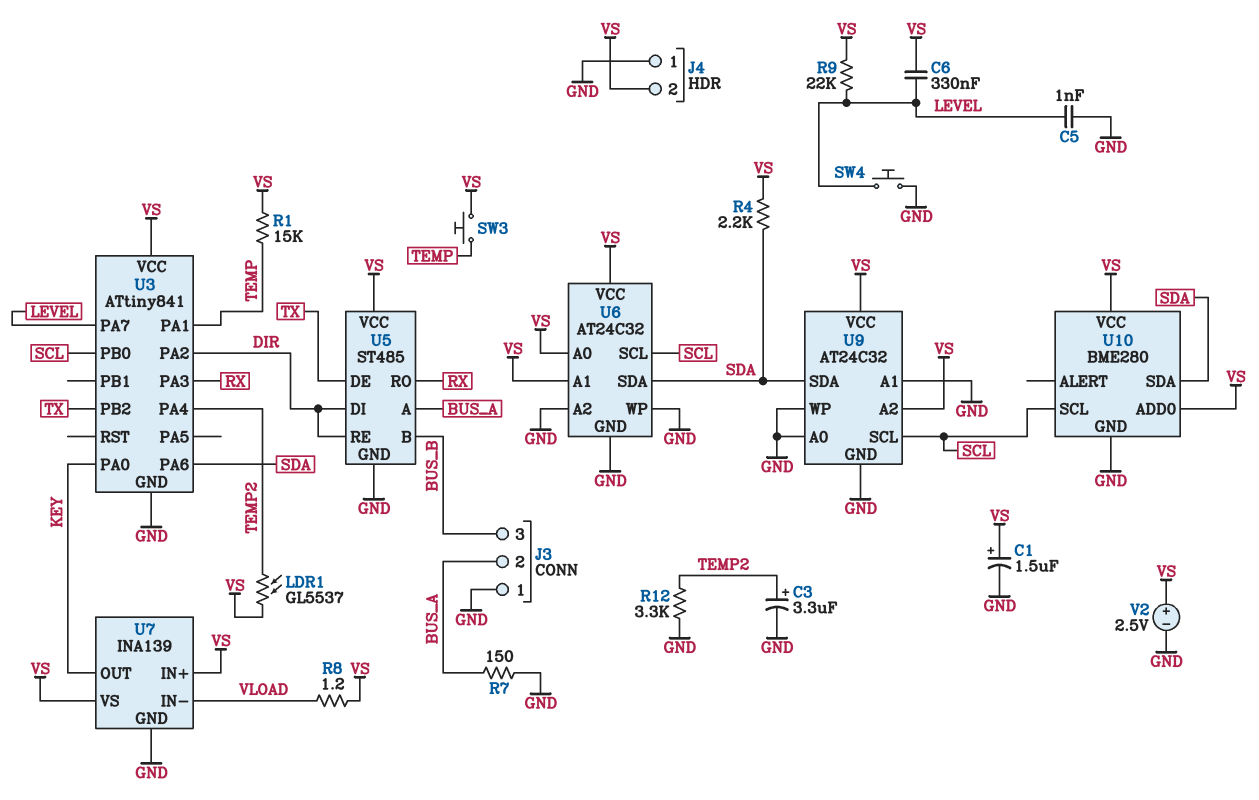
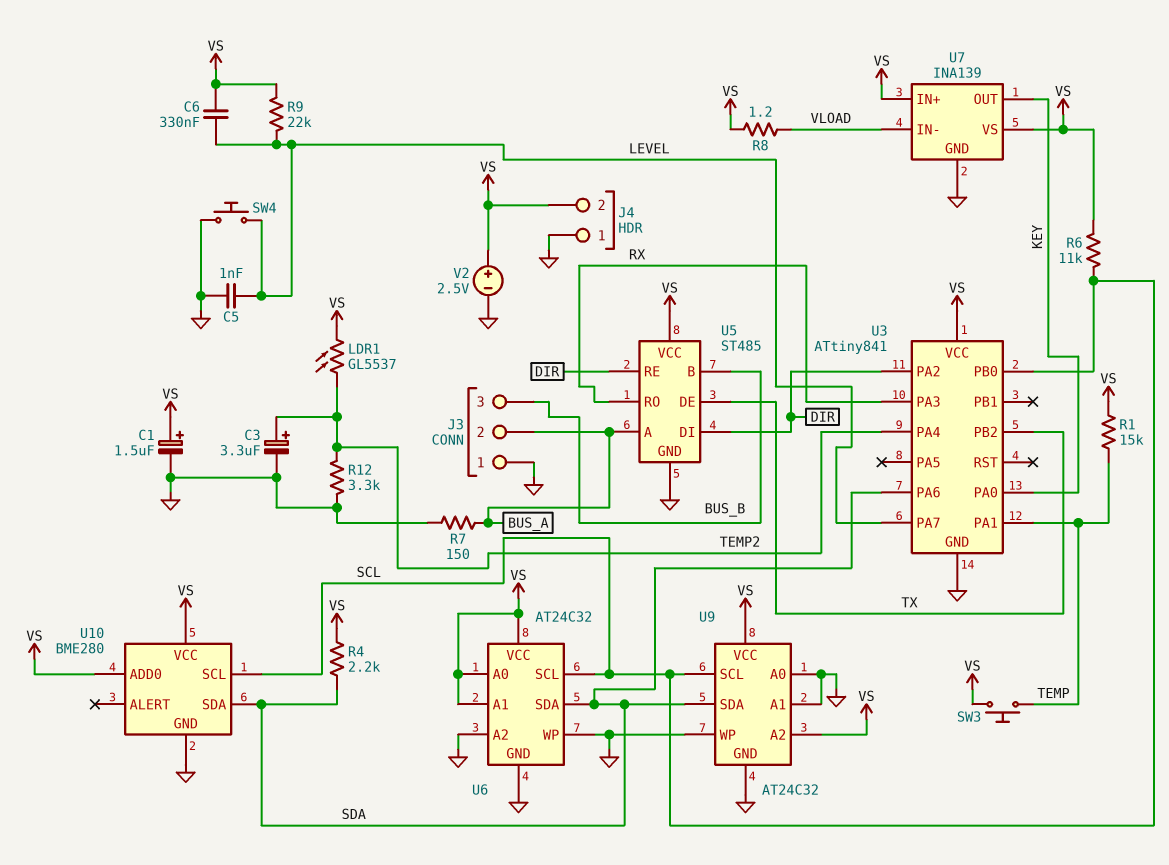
R6: none -> 11k (SCL, VS)

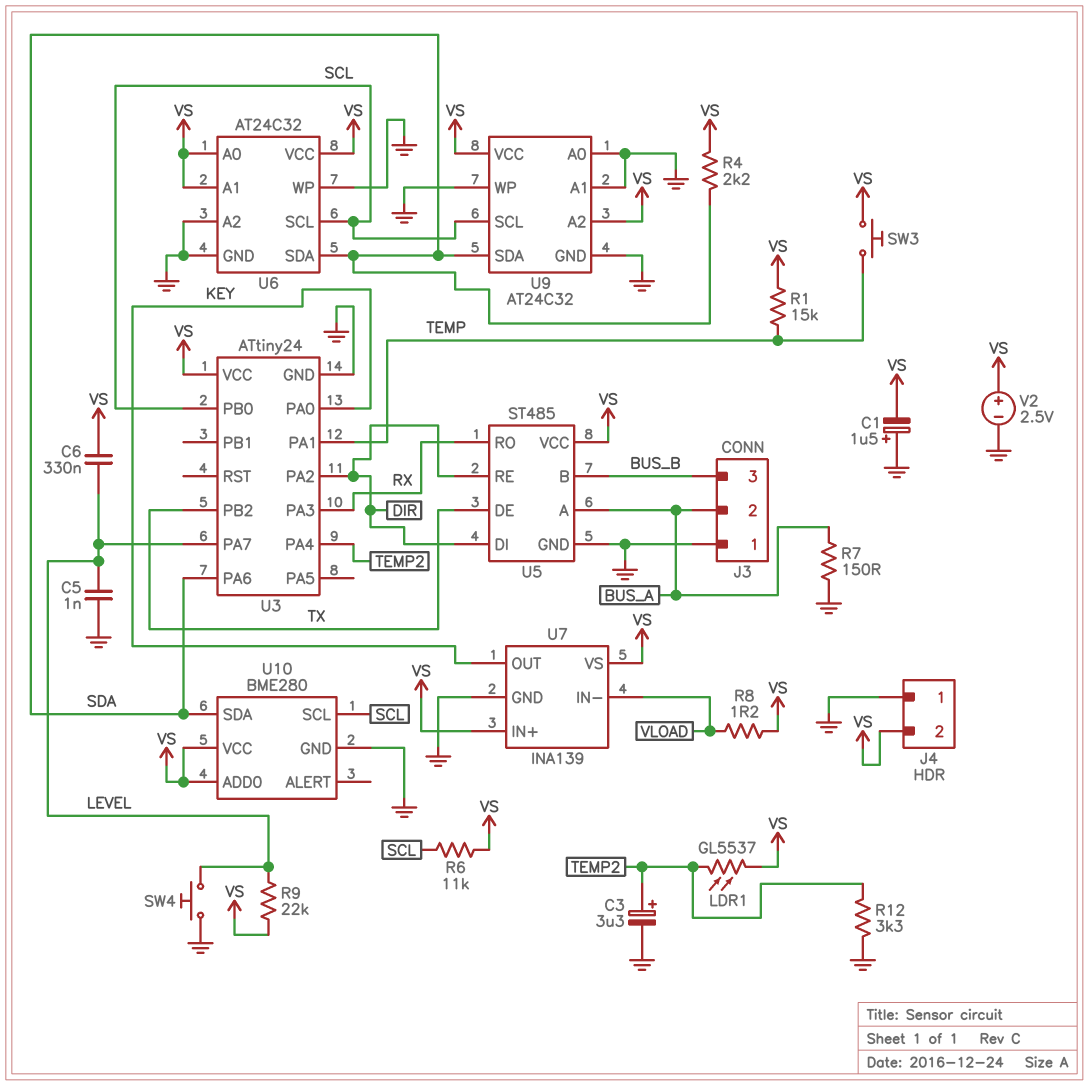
C1: 1.5uF (plus VS, minus GND) -> 1.5uF (plus GND, minus VS)
U3: ATtiny841 -> ATtiny24

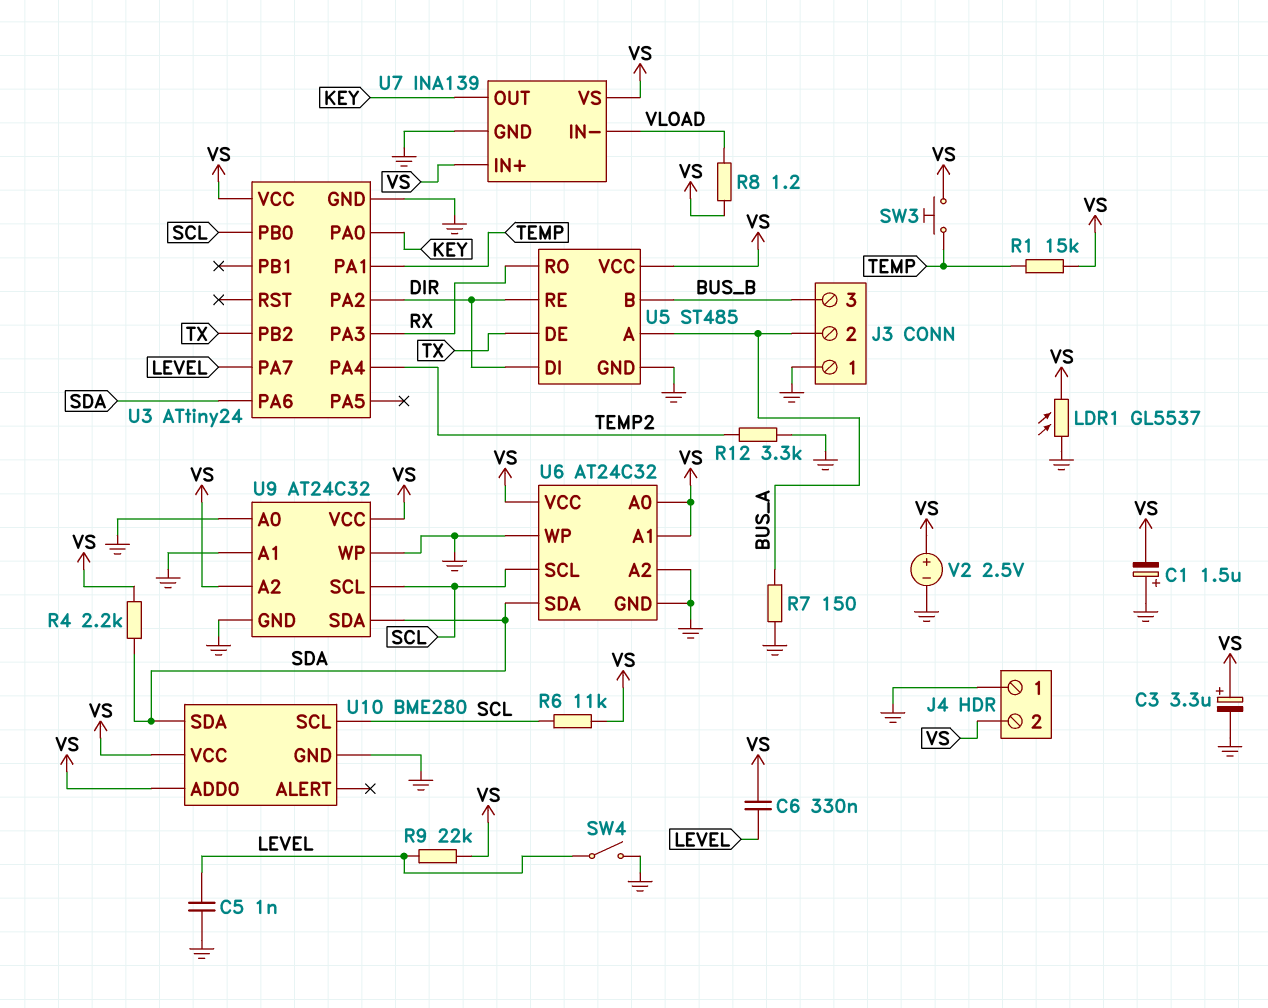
C3: 3.3uF (plus TEMP2, minus GND) -> 3.3uF (plus VS, minus GND)
LDR1: GL5537 (TEMP2, VS) -> GL5537 (GND, VS)
SW4: button (GND, LEVEL) -> switch (GND, LEVEL)

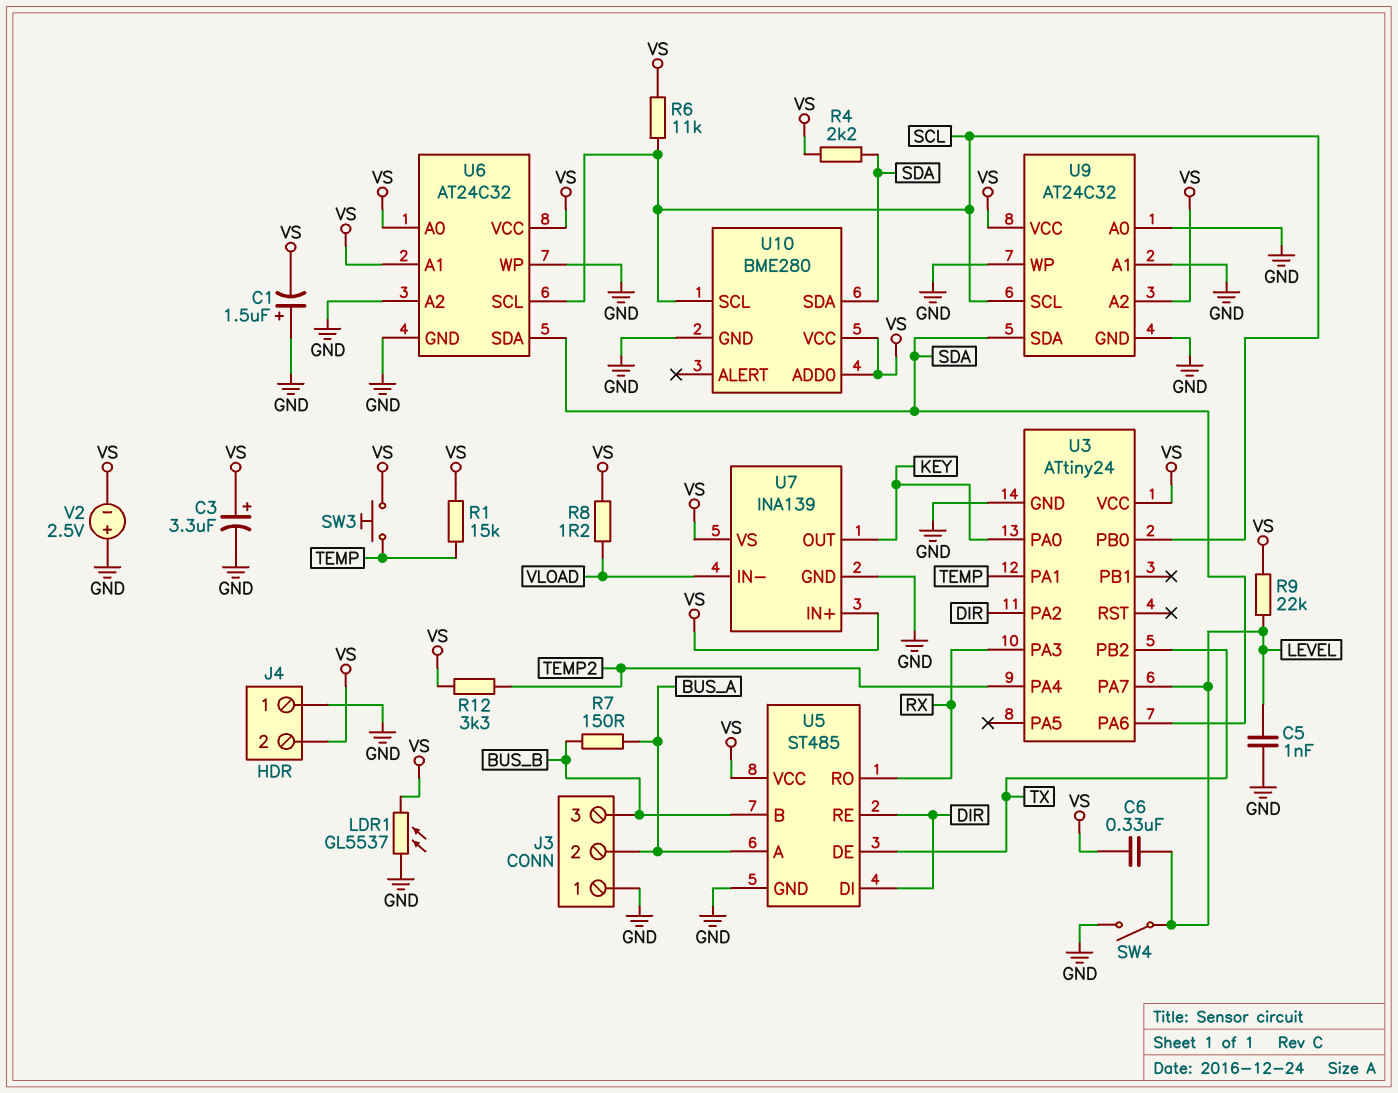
R7: 150 (BUS_A, GND) -> 150 (BUS_A, BUS_B)
R12: 3.3k (GND, TEMP2) -> 3.3k (TEMP2, VS)
V2: 2.5V (plus VS, minus GND) -> 2.5V (plus GND, minus VS)

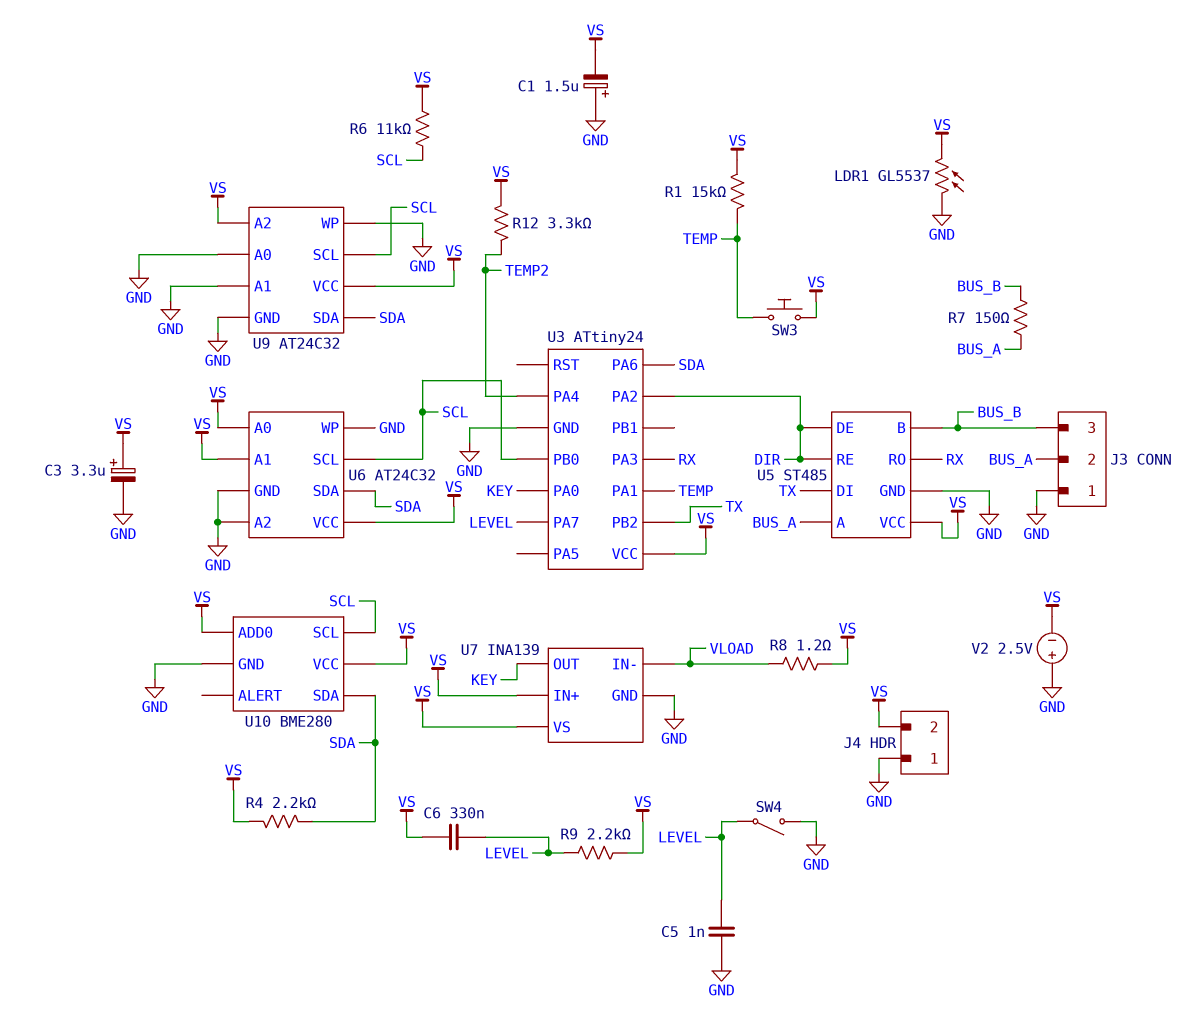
R9: 22k (LEVEL, VS) -> 2.2k (LEVEL, VS)
U5 pin DE: TX -> DIR
U5 pin DI: DIR -> TX

